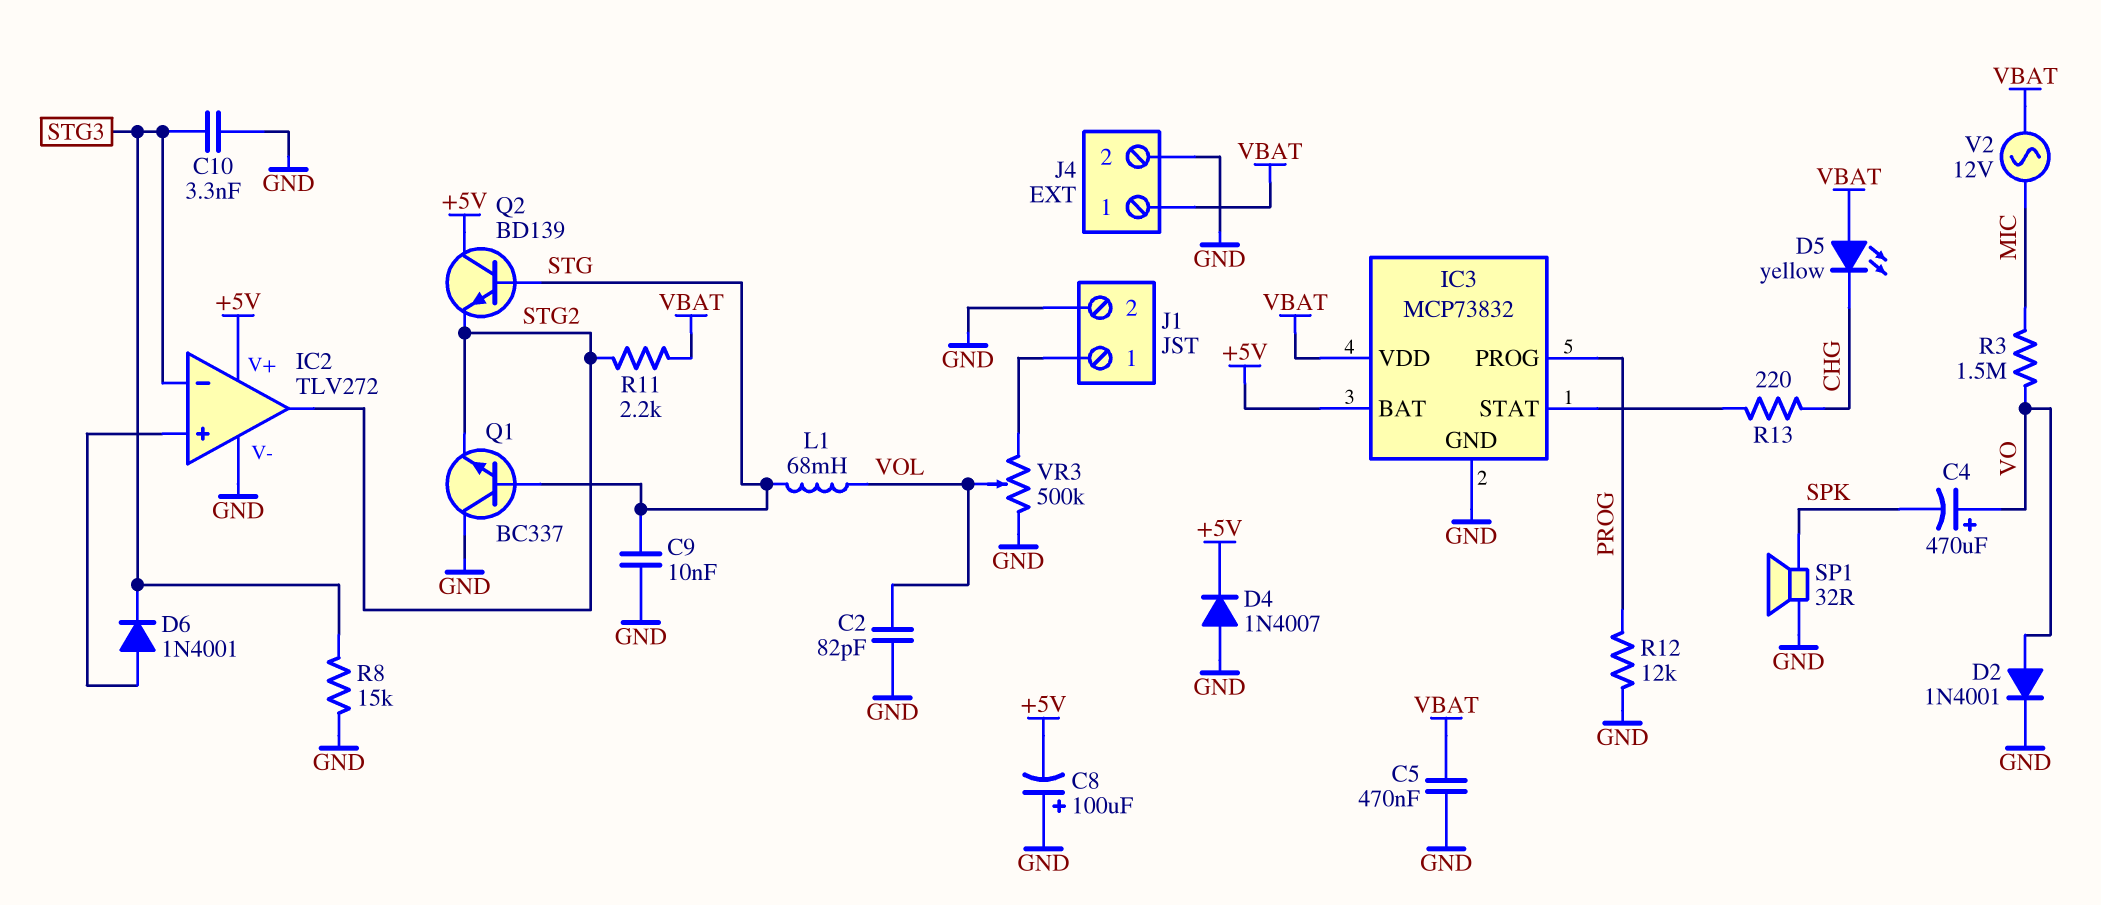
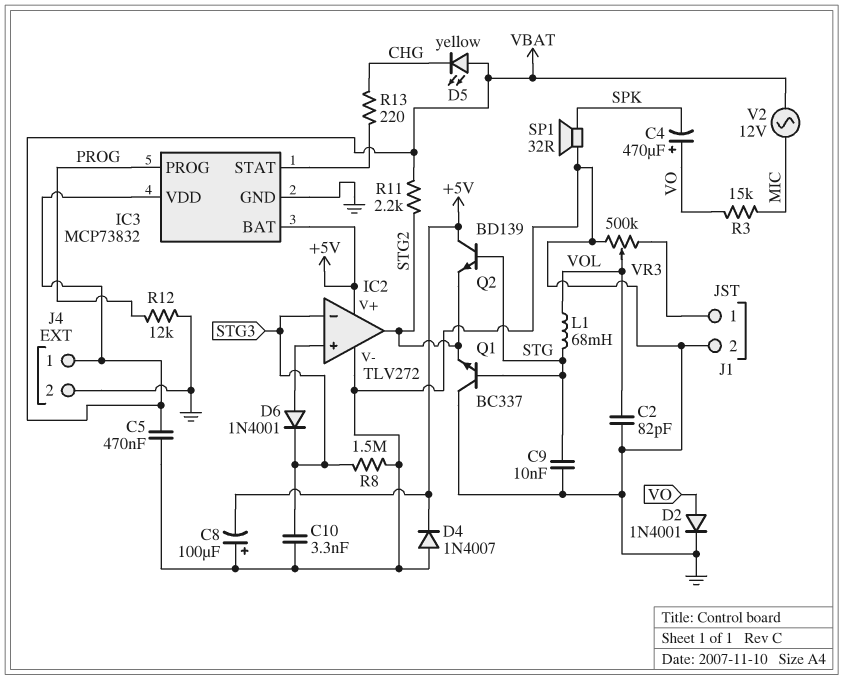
R3: 1.5M (MIC, VO) -> 15k (MIC, VO)
R8: 15k (GND, STG3) -> 1.5M (GND, STG3)

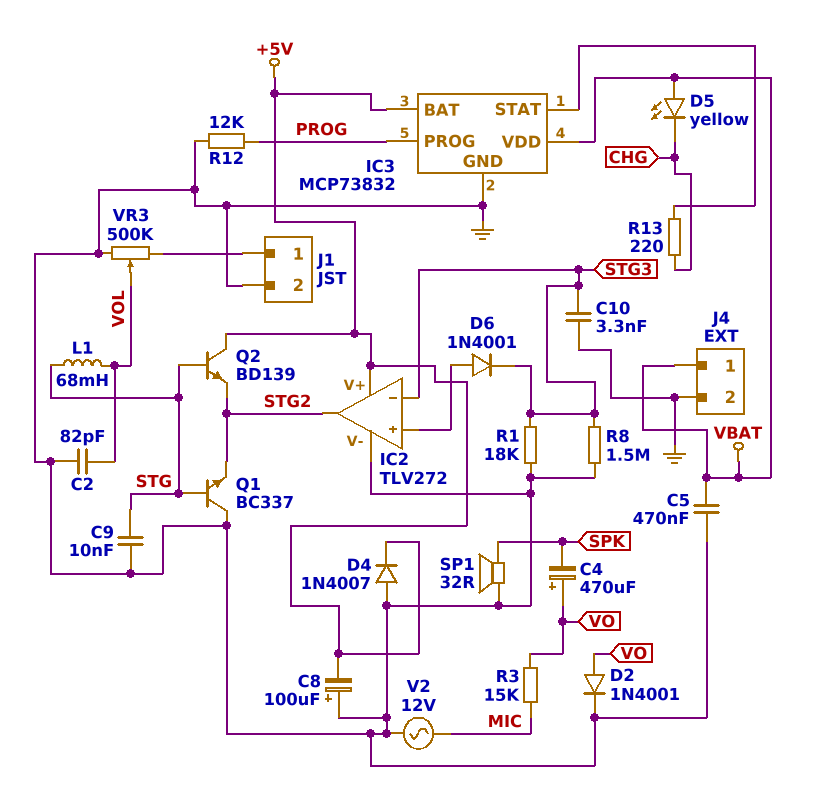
R1: none -> 18k (GND, STG3)
R11: 2.2k (STG2, VBAT) -> none
V2: AC 12V (MIC, VBAT) -> AC 12V (GND, MIC)

